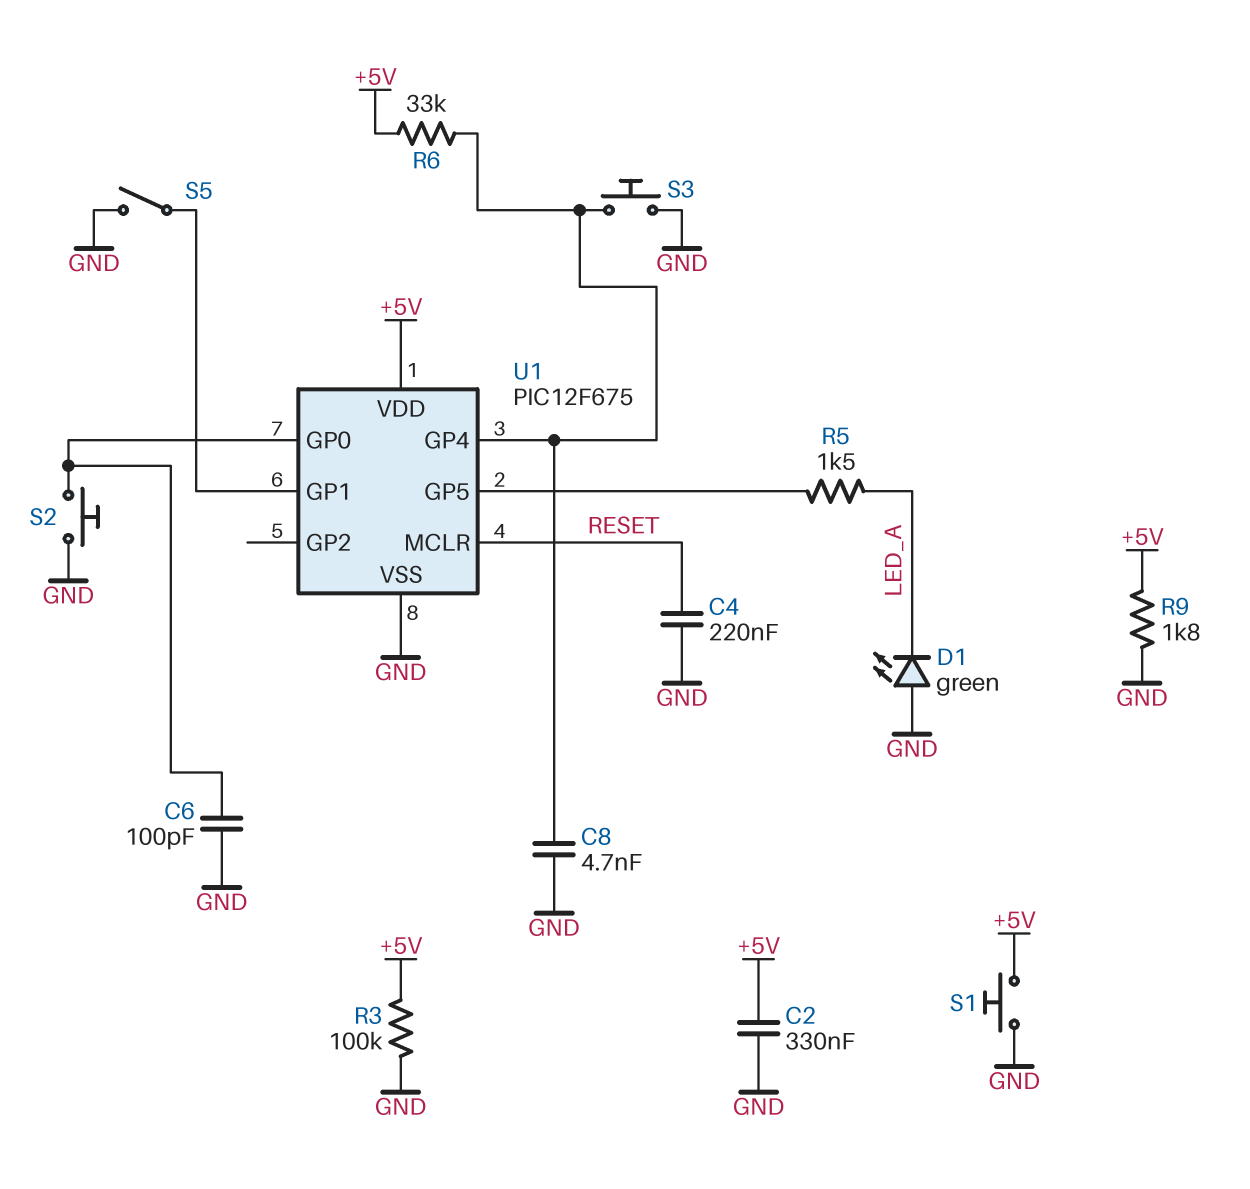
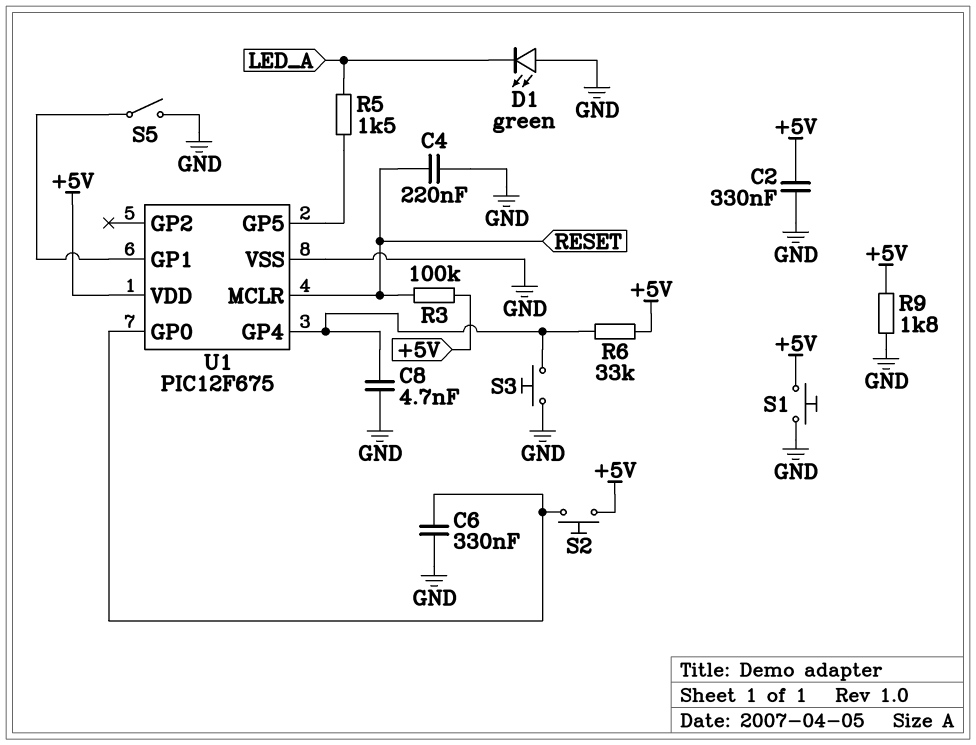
C6: 100pF (GND, U1/GP0) -> 330nF (GND, U1/GP0)
R3: 100k (+5V, GND) -> 100k (+5V, RESET)
S2: button (GND, U1/GP0) -> button (+5V, U1/GP0)

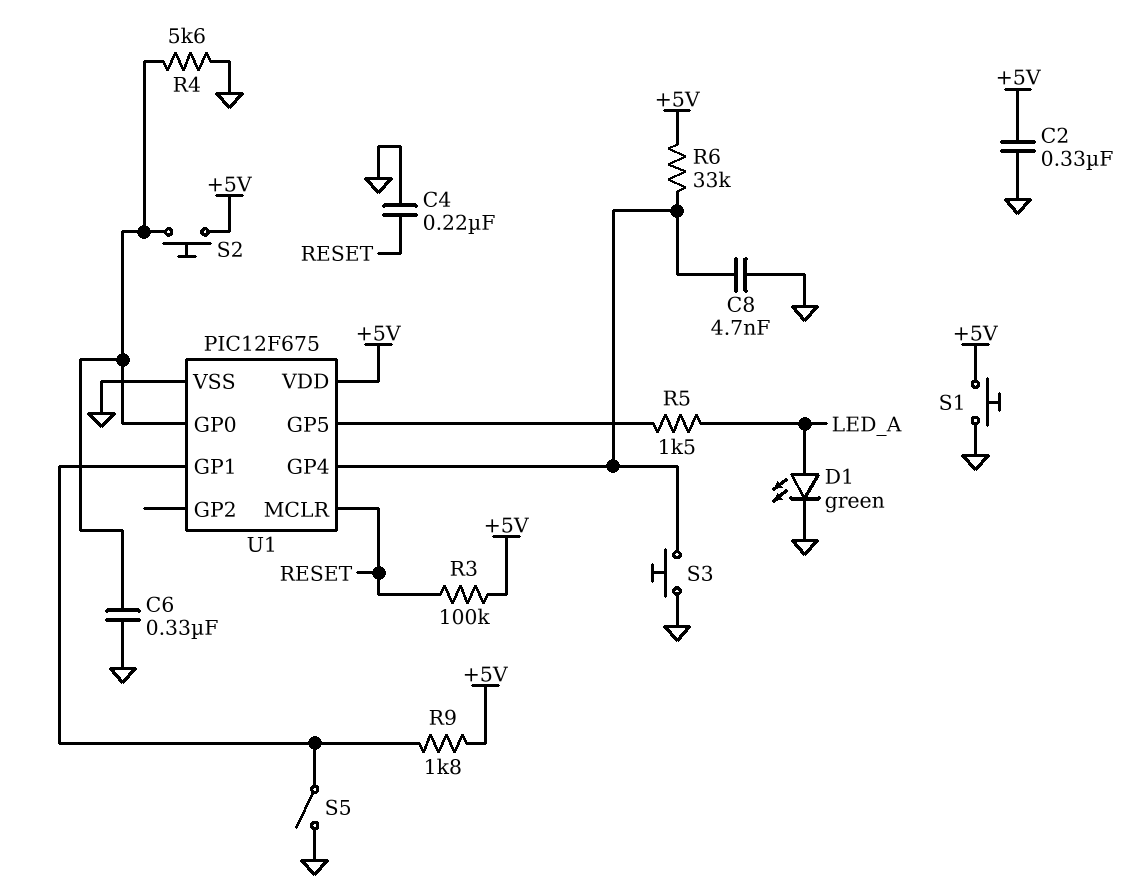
D1: LED green (A GND, K LED_A) -> LED green (A LED_A, K GND)
R4: none -> 5.6k (GND, U1/GP0)
R9: 1.8k (+5V, GND) -> 1.8k (+5V, U1/GP1)

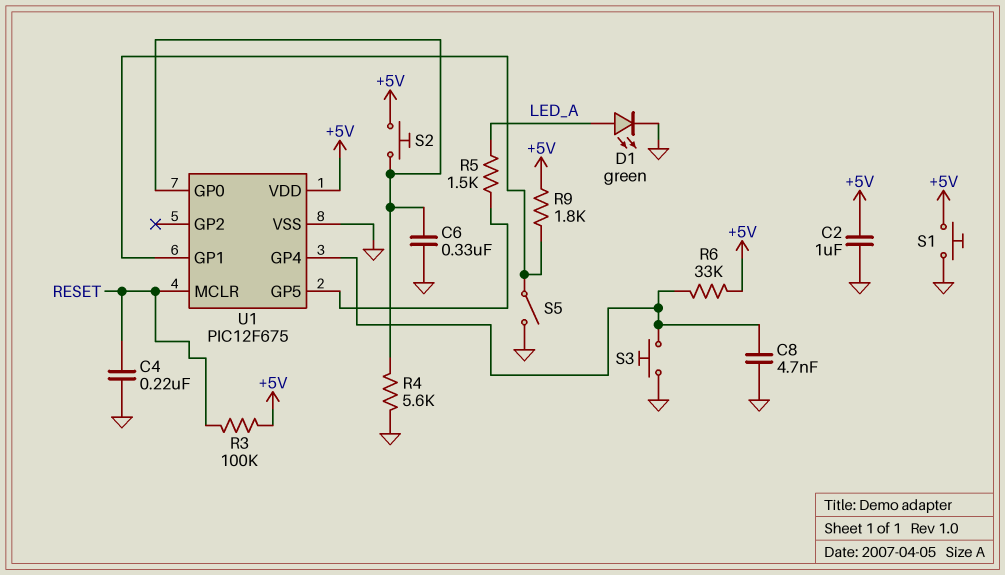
C2: 330nF (+5V, GND) -> 1uF (+5V, GND)

